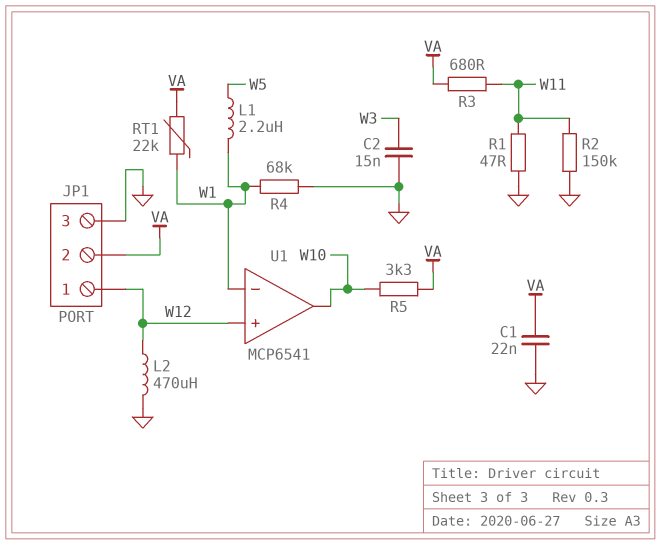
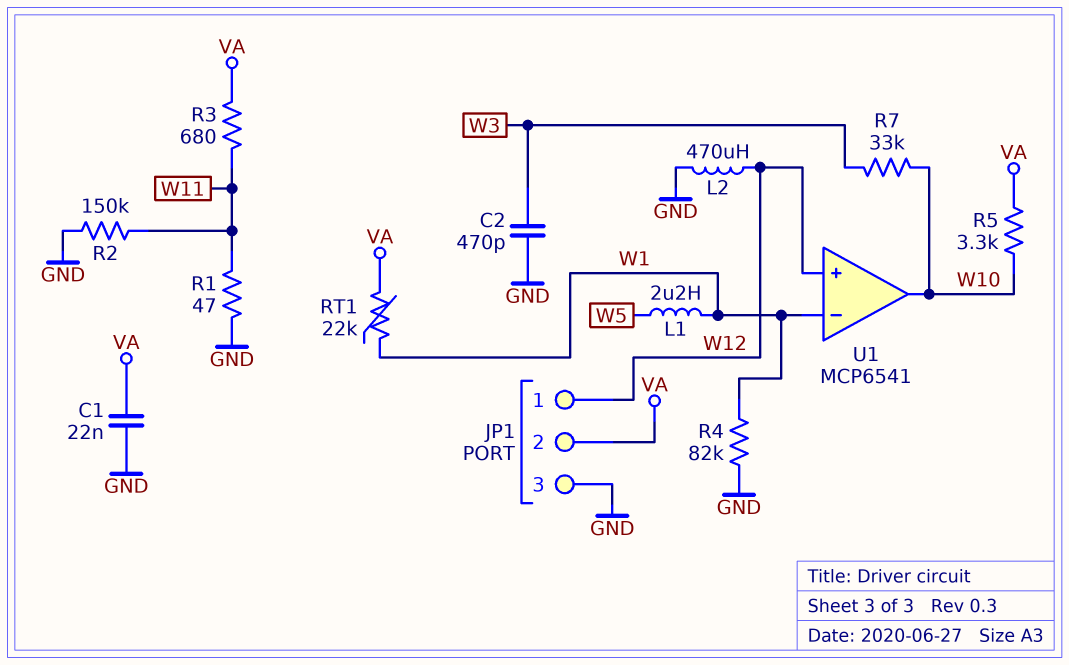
C2: 15nF (GND, W3) -> 470pF (GND, W3)
R4: 68k (GND, W1) -> 82k (GND, W1)
R7: none -> 33k (W3, W10)

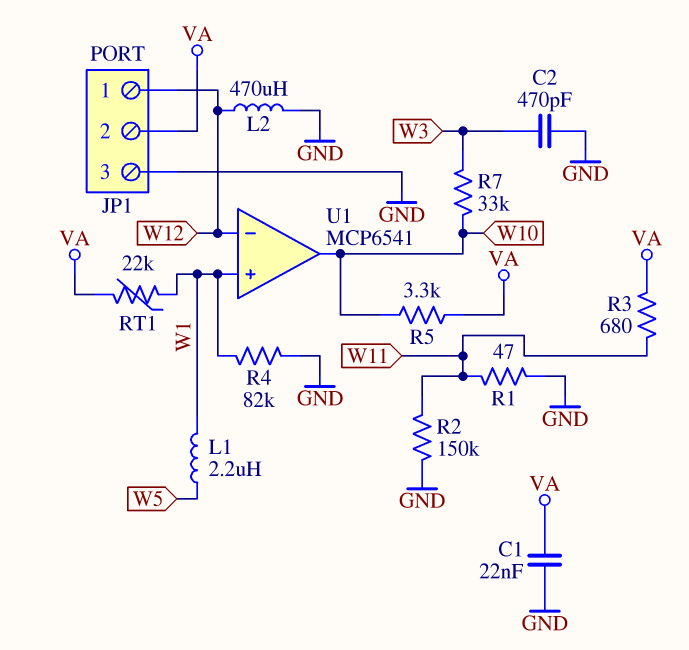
U1 pin in+: W12 -> W1
U1 pin in-: W1 -> W12

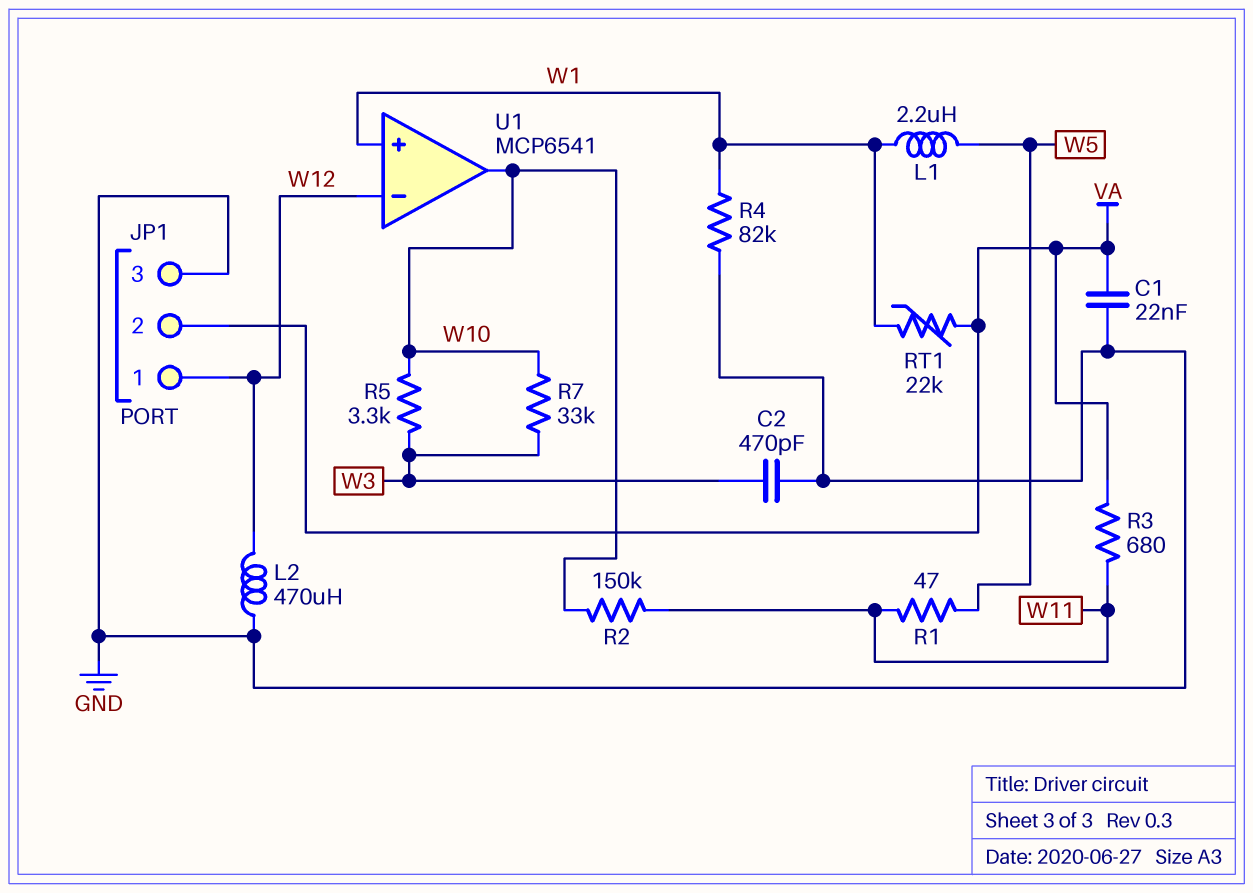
R1: 47 (GND, W11) -> 47 (W5, W11)
R2: 150k (GND, W11) -> 150k (W10, W11)
R5: 3.3k (VA, W10) -> 3.3k (W3, W10)

